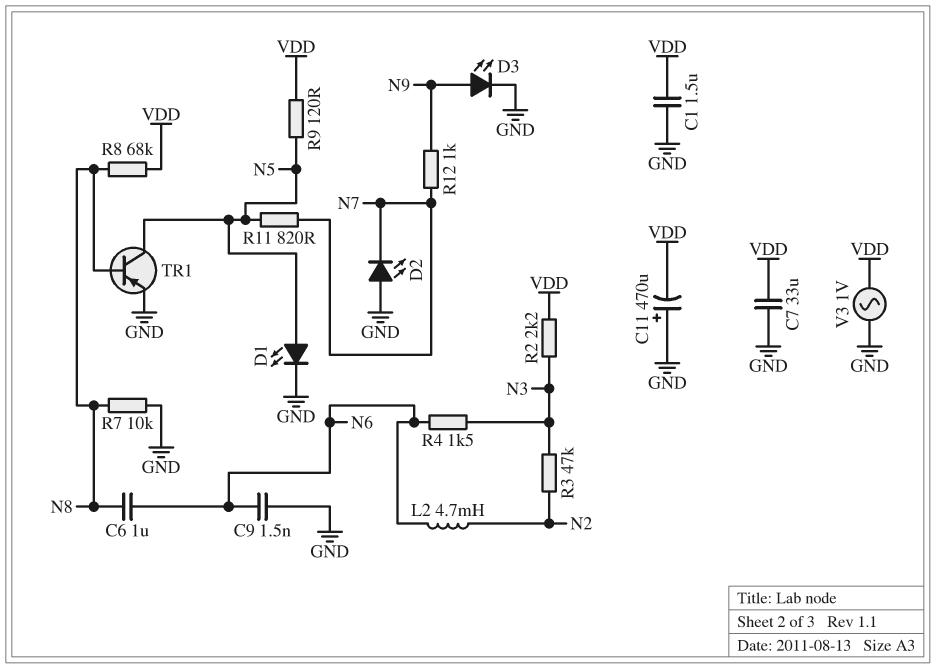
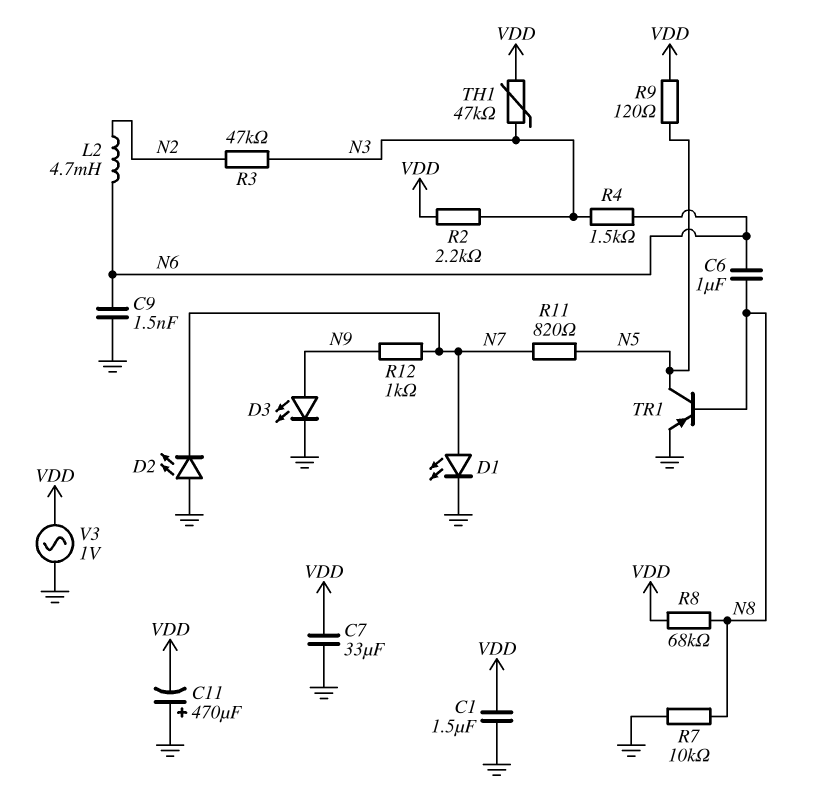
D1: LED (A N5, K GND) -> LED (A N7, K GND)
TH1: none -> 47k (N3, VDD)

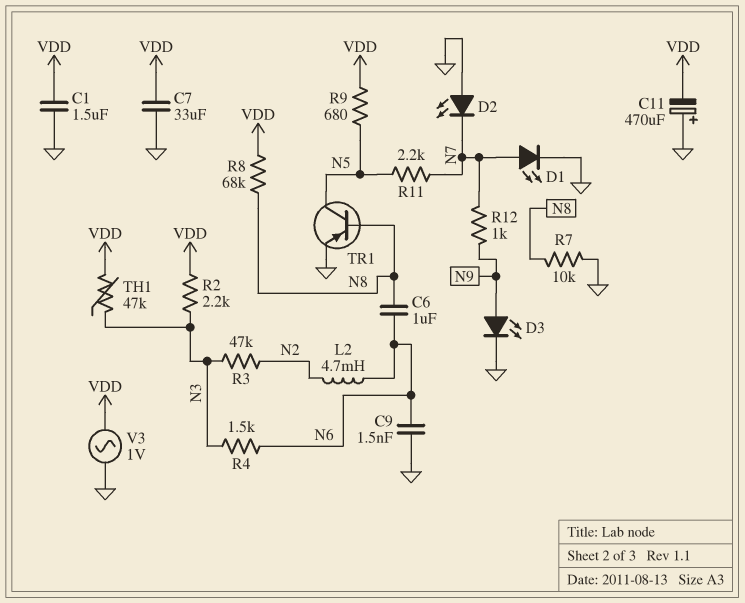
R9: 120 (N5, VDD) -> 680 (N5, VDD)
R11: 820 (N5, N7) -> 2.2k (N5, N7)

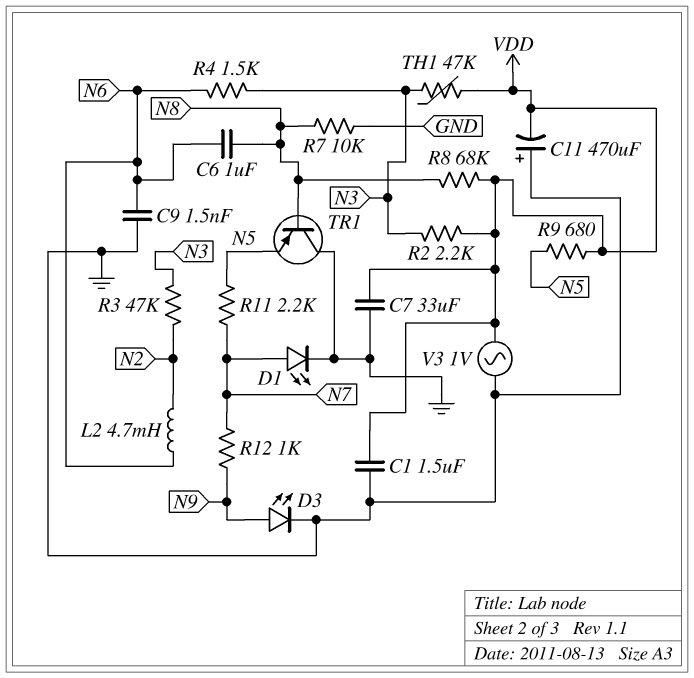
D2: LED (A GND, K N7) -> none
TR1: PNP (B N8, C N5, E GND) -> PNP (B N8, C GND, E N5)

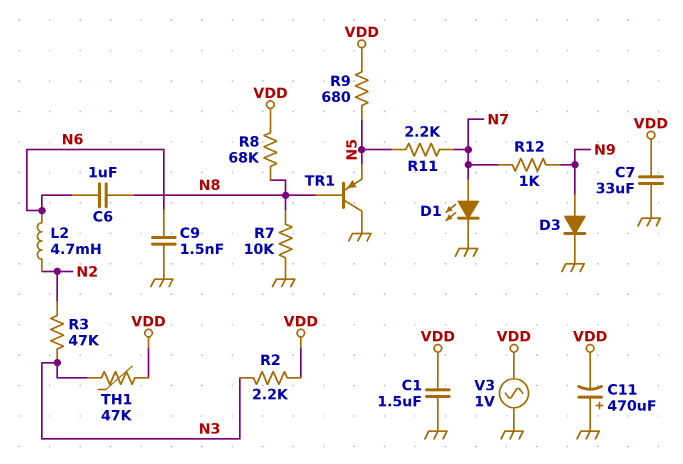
D3: LED (A N9, K GND) -> diode (A N9, K GND)
R4: 1.5k (N3, N6) -> none

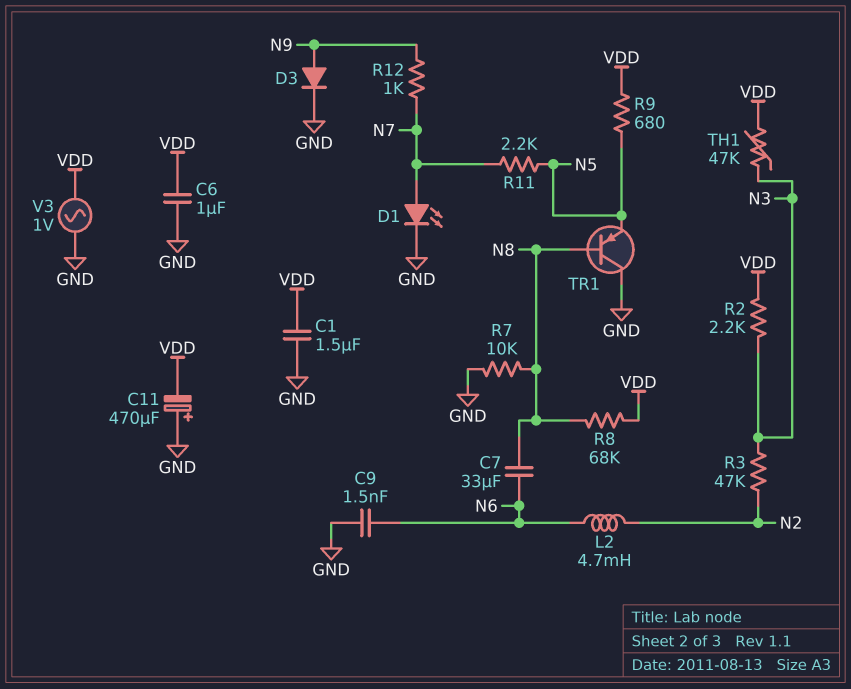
C6: 1uF (N6, N8) -> 1uF (GND, VDD)
C7: 33uF (GND, VDD) -> 33uF (N6, N8)

